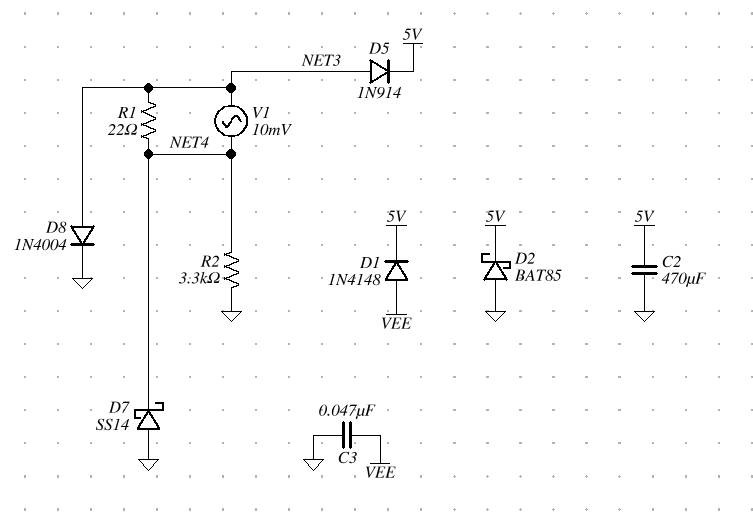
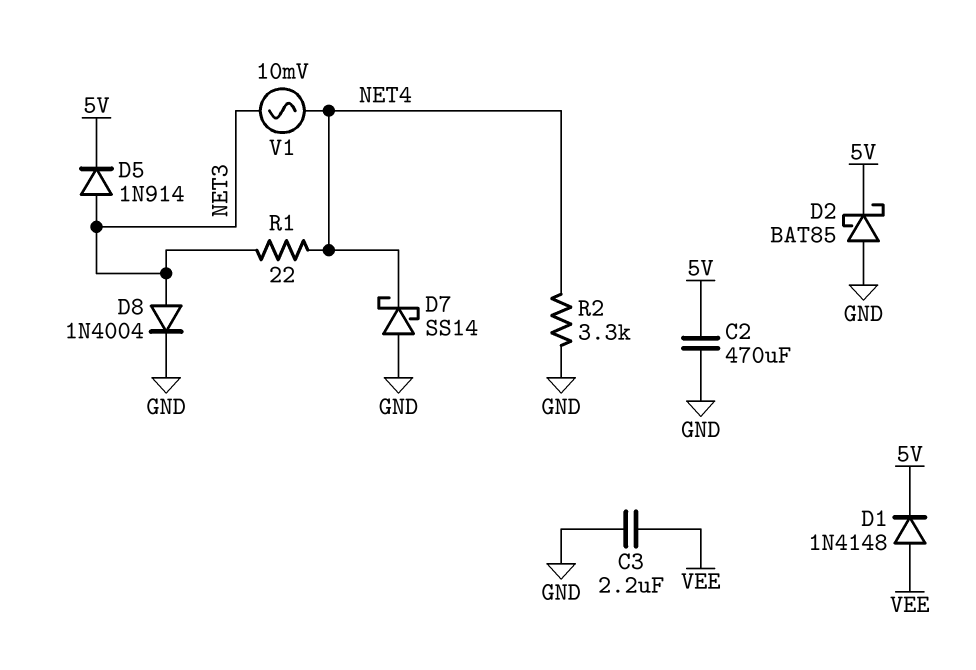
C3: 47nF (GND, VEE) -> 2.2uF (GND, VEE)

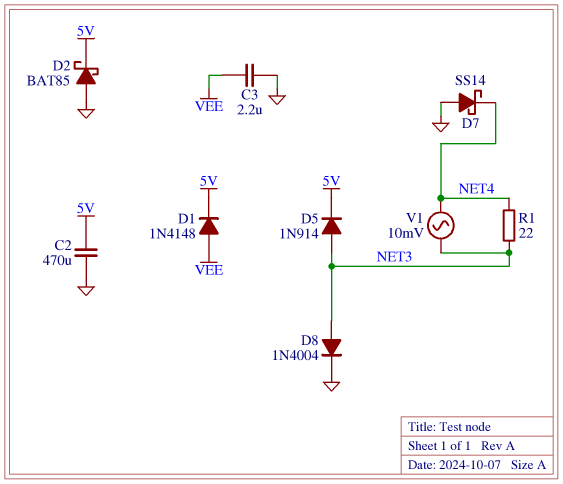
R2: 3.3k (GND, NET4) -> none

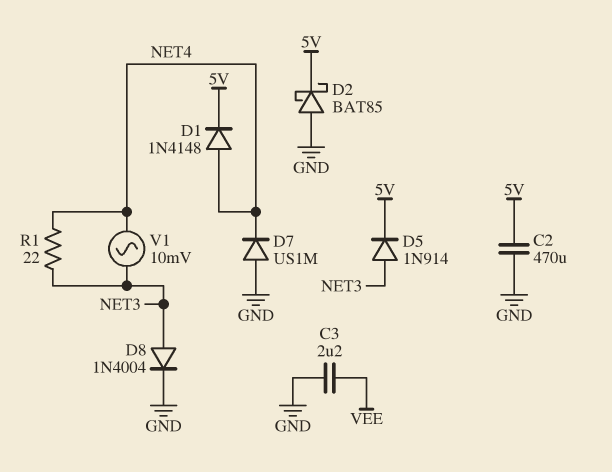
D1: diode 1N4148 (A VEE, K 5V) -> diode 1N4148 (A NET4, K 5V)
D7: schottky SS14 (A GND, K NET4) -> diode US1M (A GND, K NET4)

